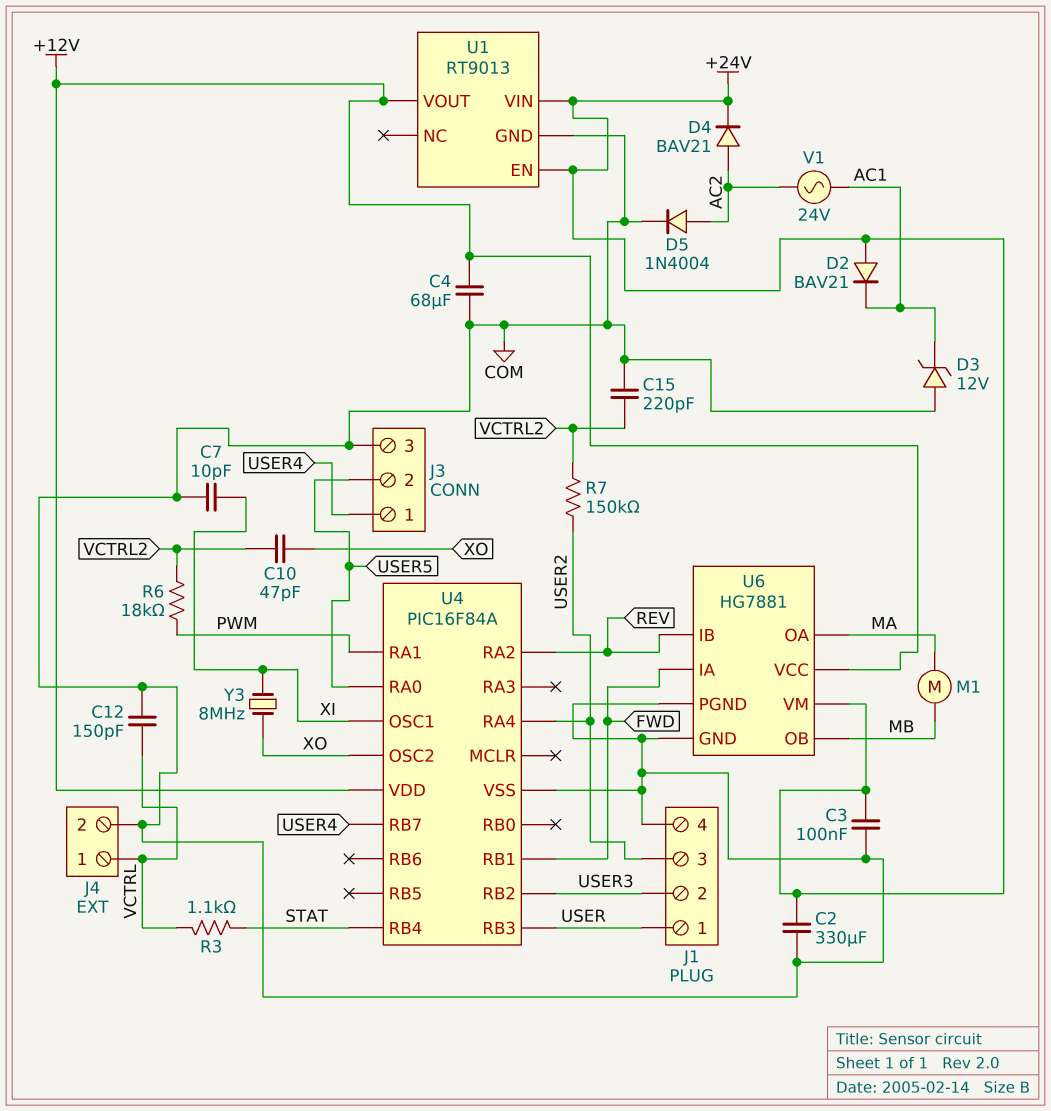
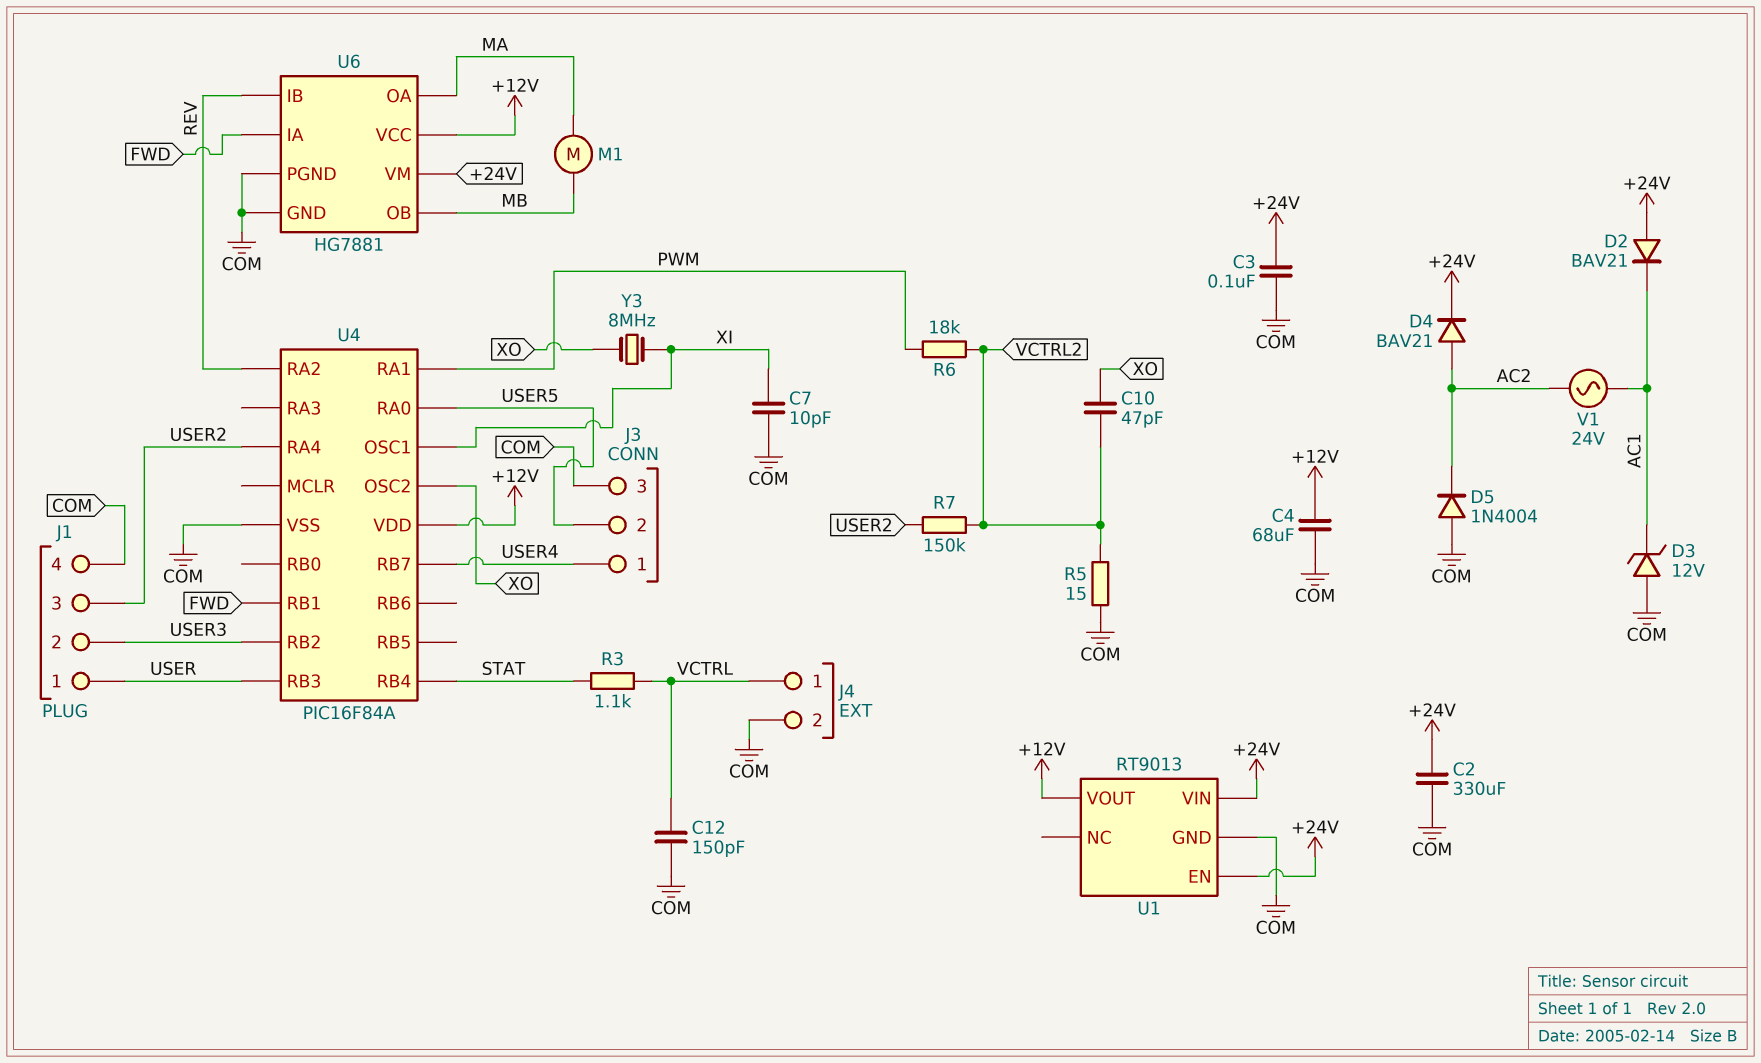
C15: 220pF (COM, VCTRL2) -> none
D5: diode 1N4004 (A AC2, K COM) -> diode 1N4004 (A COM, K AC2)
R5: none -> 15 (COM, VCTRL2)

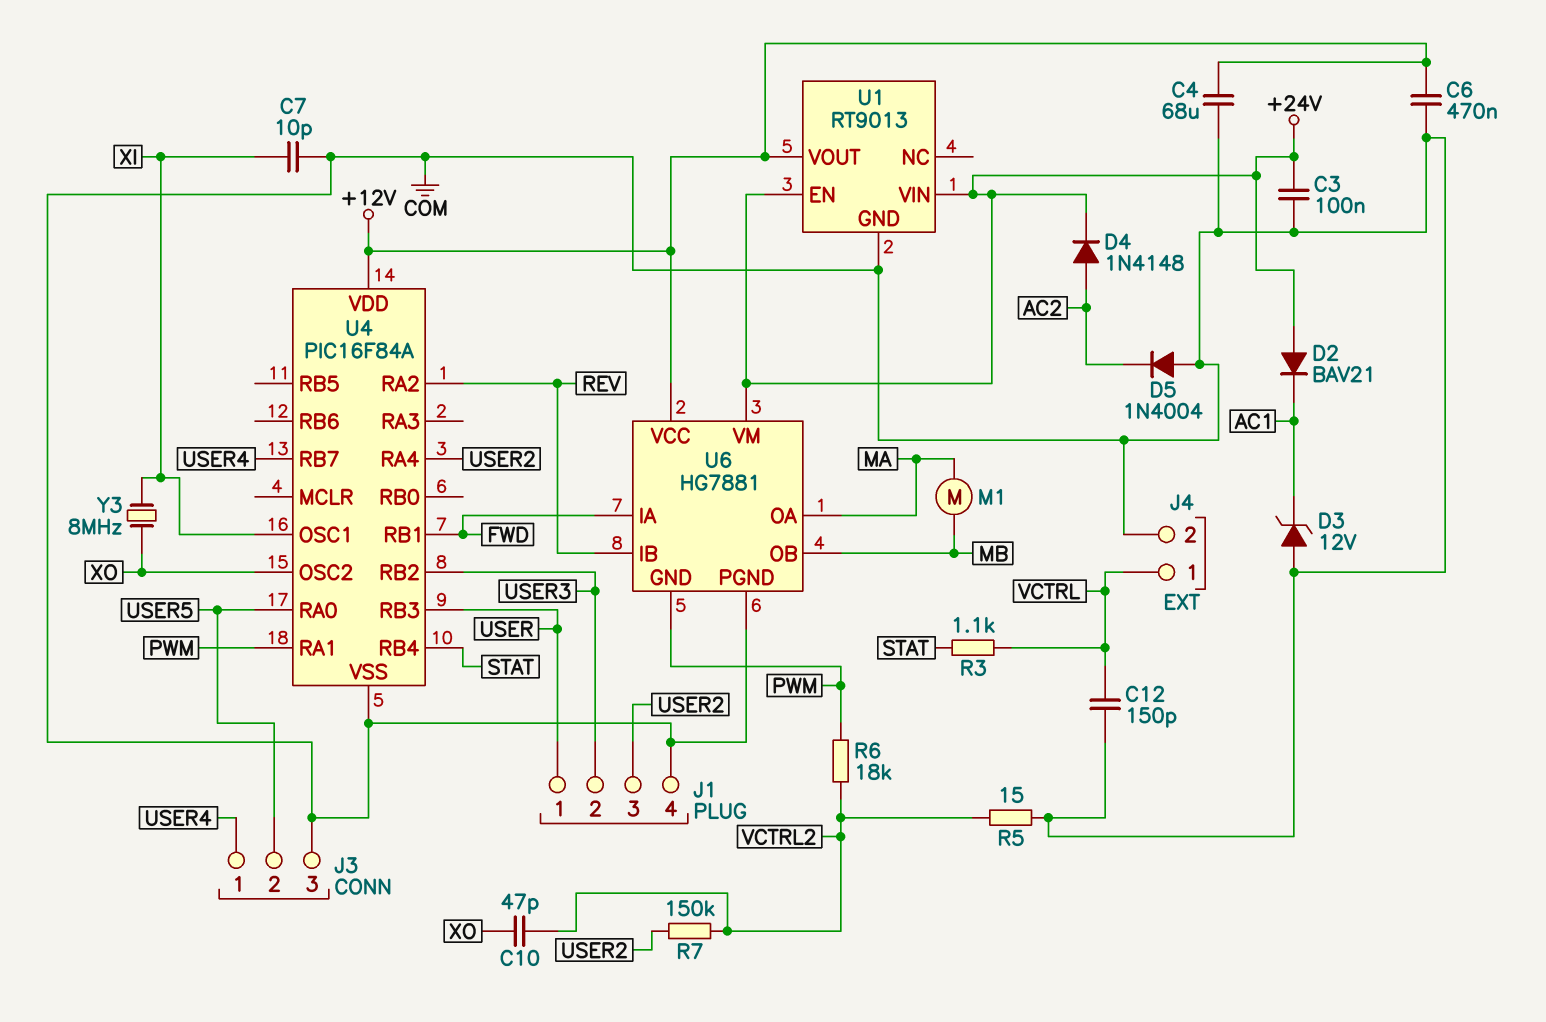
C2: 330uF (+24V, COM) -> none
C6: none -> 470nF (+12V, COM)
D4: diode BAV21 (A AC2, K +24V) -> diode 1N4148 (A AC2, K +24V)
U6 pin GND: COM -> PWM
V1: AC 24V (AC1, AC2) -> none

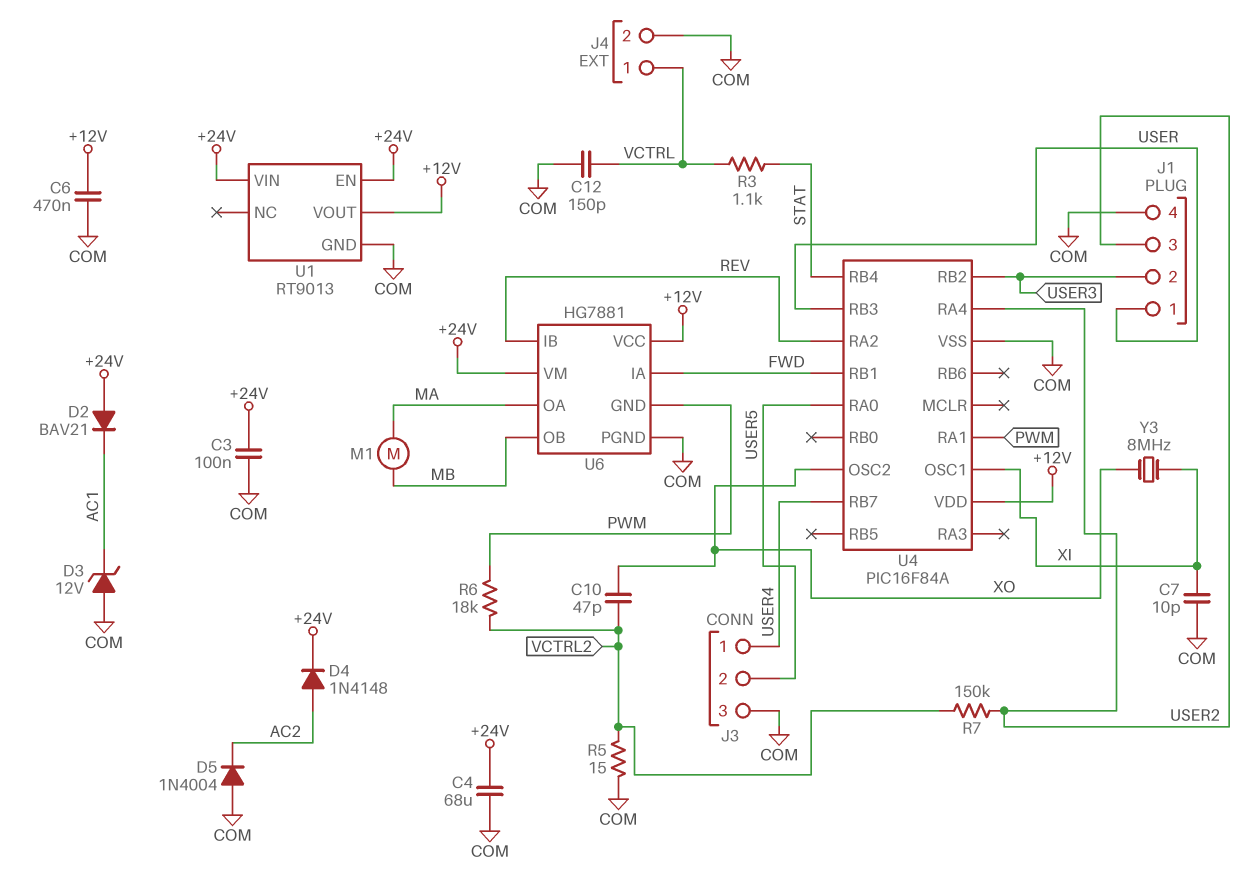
C4: 68uF (+12V, COM) -> 68uF (+24V, COM)

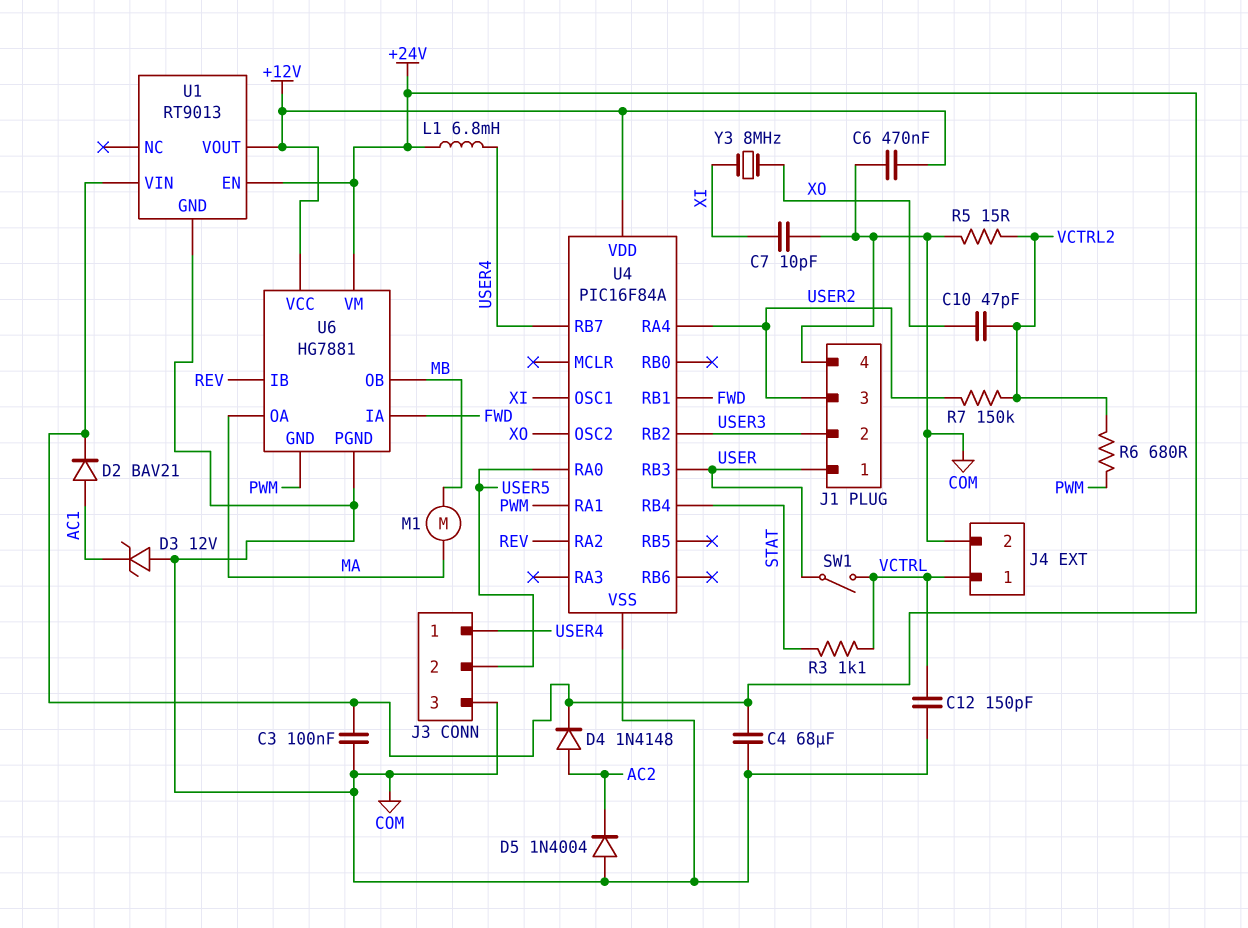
D2: diode BAV21 (A +24V, K AC1) -> diode BAV21 (A AC1, K +24V)
L1: none -> 6.8mH (+24V, USER4)
R6: 18k (PWM, VCTRL2) -> 680 (PWM, VCTRL2)
SW1: none -> switch (USER, VCTRL)

